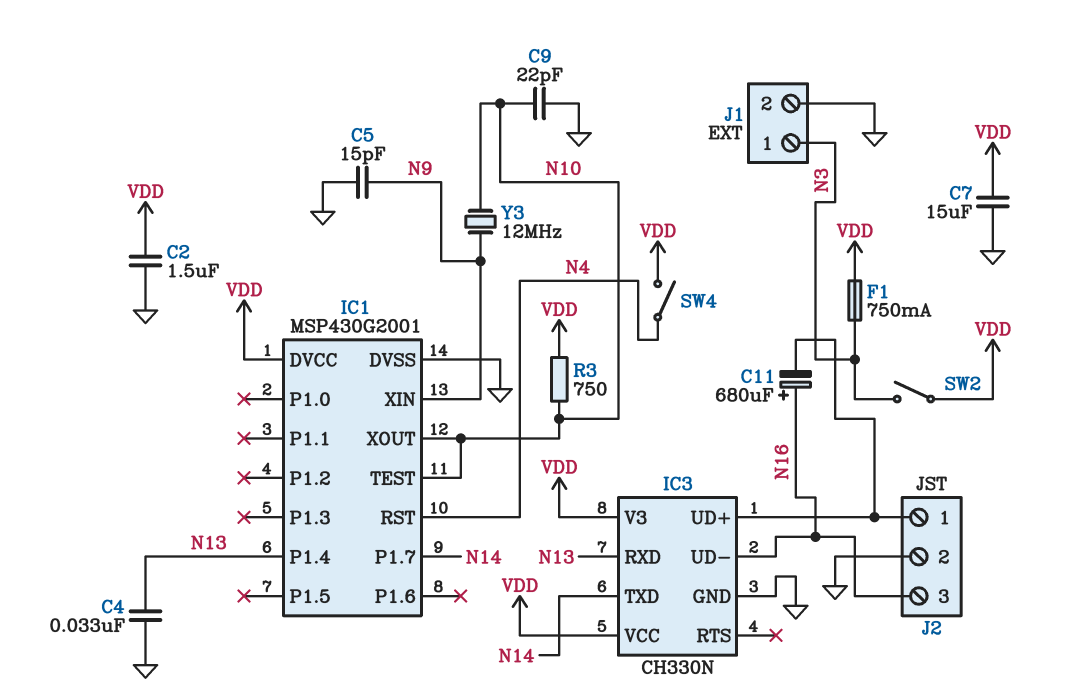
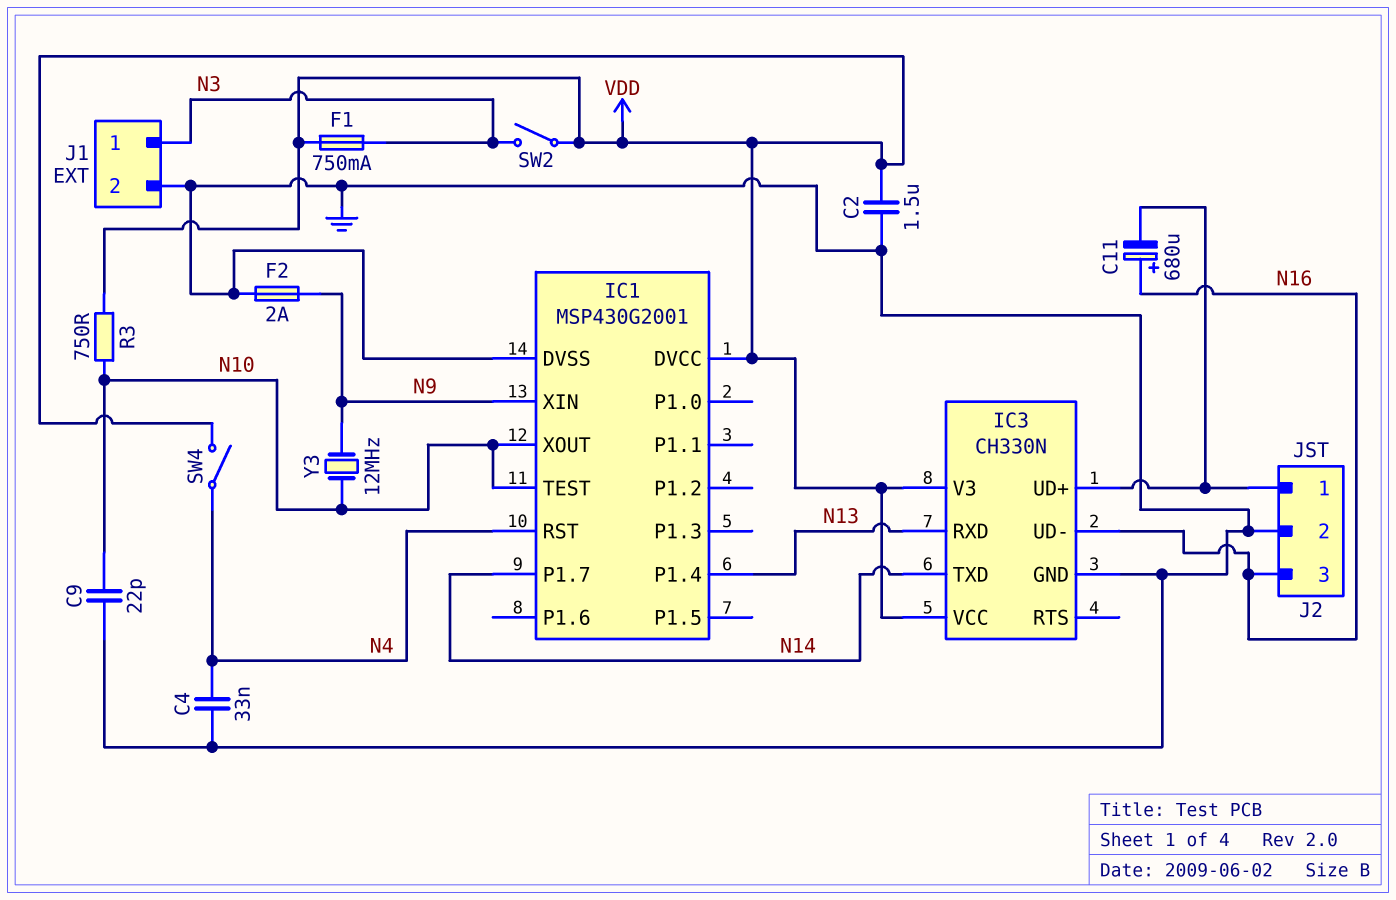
C4: 33nF (GND, N13) -> 33nF (GND, N4)
C5: 15pF (GND, N9) -> none
C7: 15uF (GND, VDD) -> none
F2: none -> 2A (GND, N9)

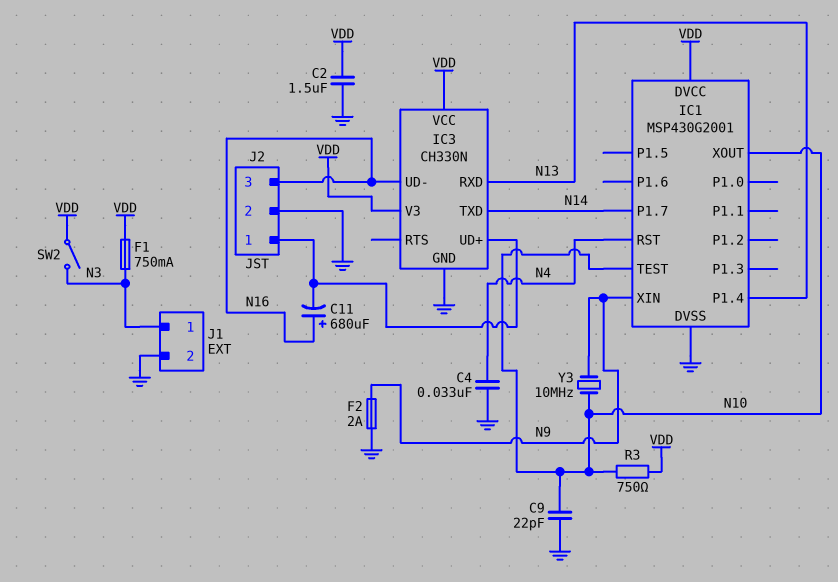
SW4: switch (N4, VDD) -> none
Y3: 12MHz (N9, N10) -> 10MHz (N9, N10)

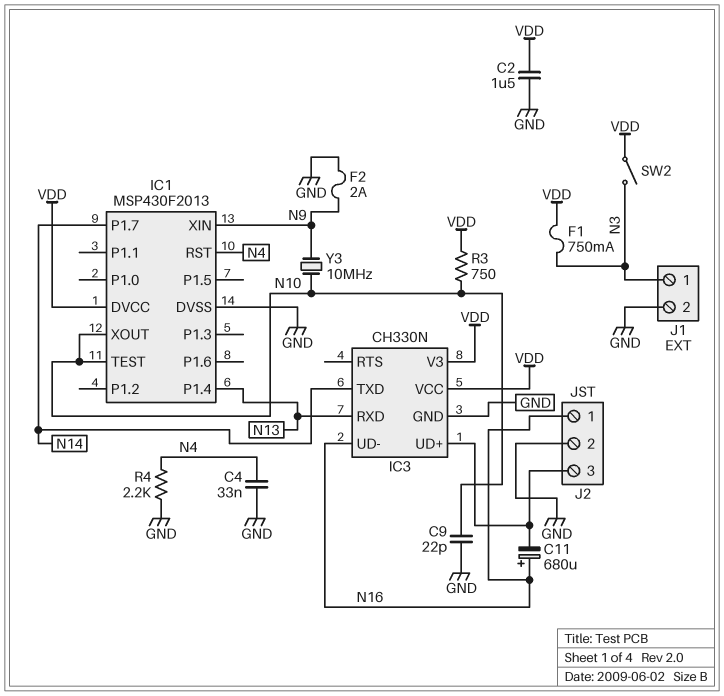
IC1: MSP430G2001 -> MSP430F2013
J2 pin 1: IC3/UD+ -> N16
J2 pin 3: N16 -> IC3/UD+
R4: none -> 2.2k (GND, N4)

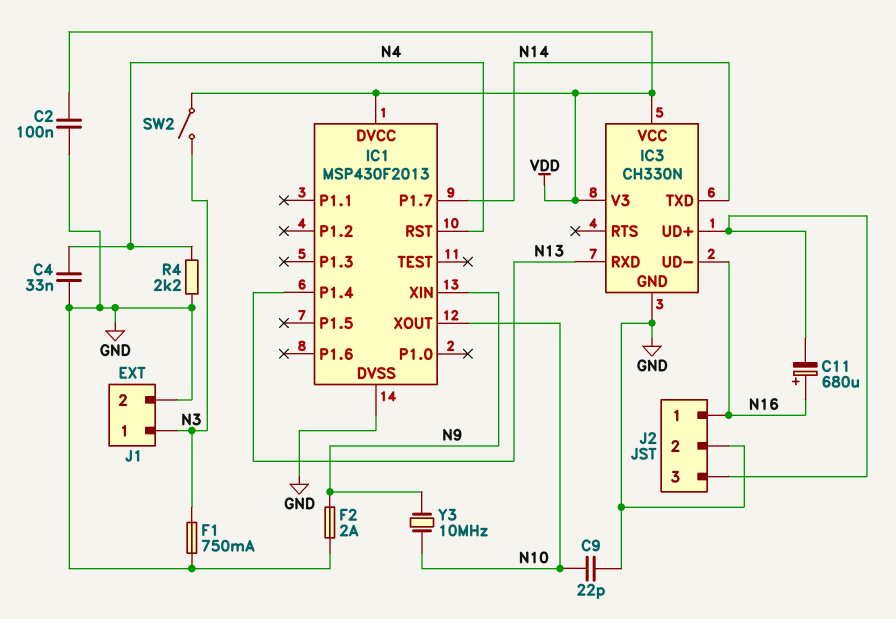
C2: 1.5uF (GND, VDD) -> 100nF (GND, VDD)
F1: 750mA (N3, VDD) -> 750mA (GND, N3)
IC1 pin TEST: N10 -> none
R3: 750 (N10, VDD) -> none

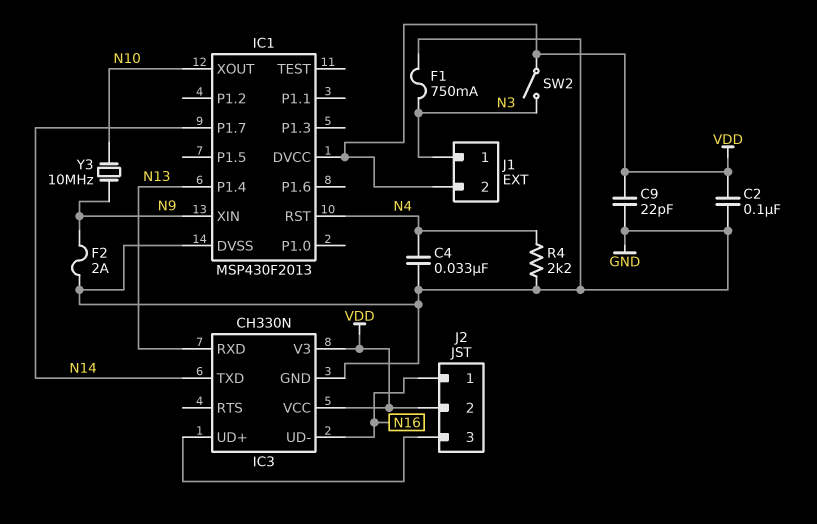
C9: 22pF (GND, N10) -> 22pF (GND, VDD)
C11: 680uF (plus N16, minus IC3/UD+) -> none
J1 pin 2: GND -> VDD
J2 pin 2: GND -> VDD

